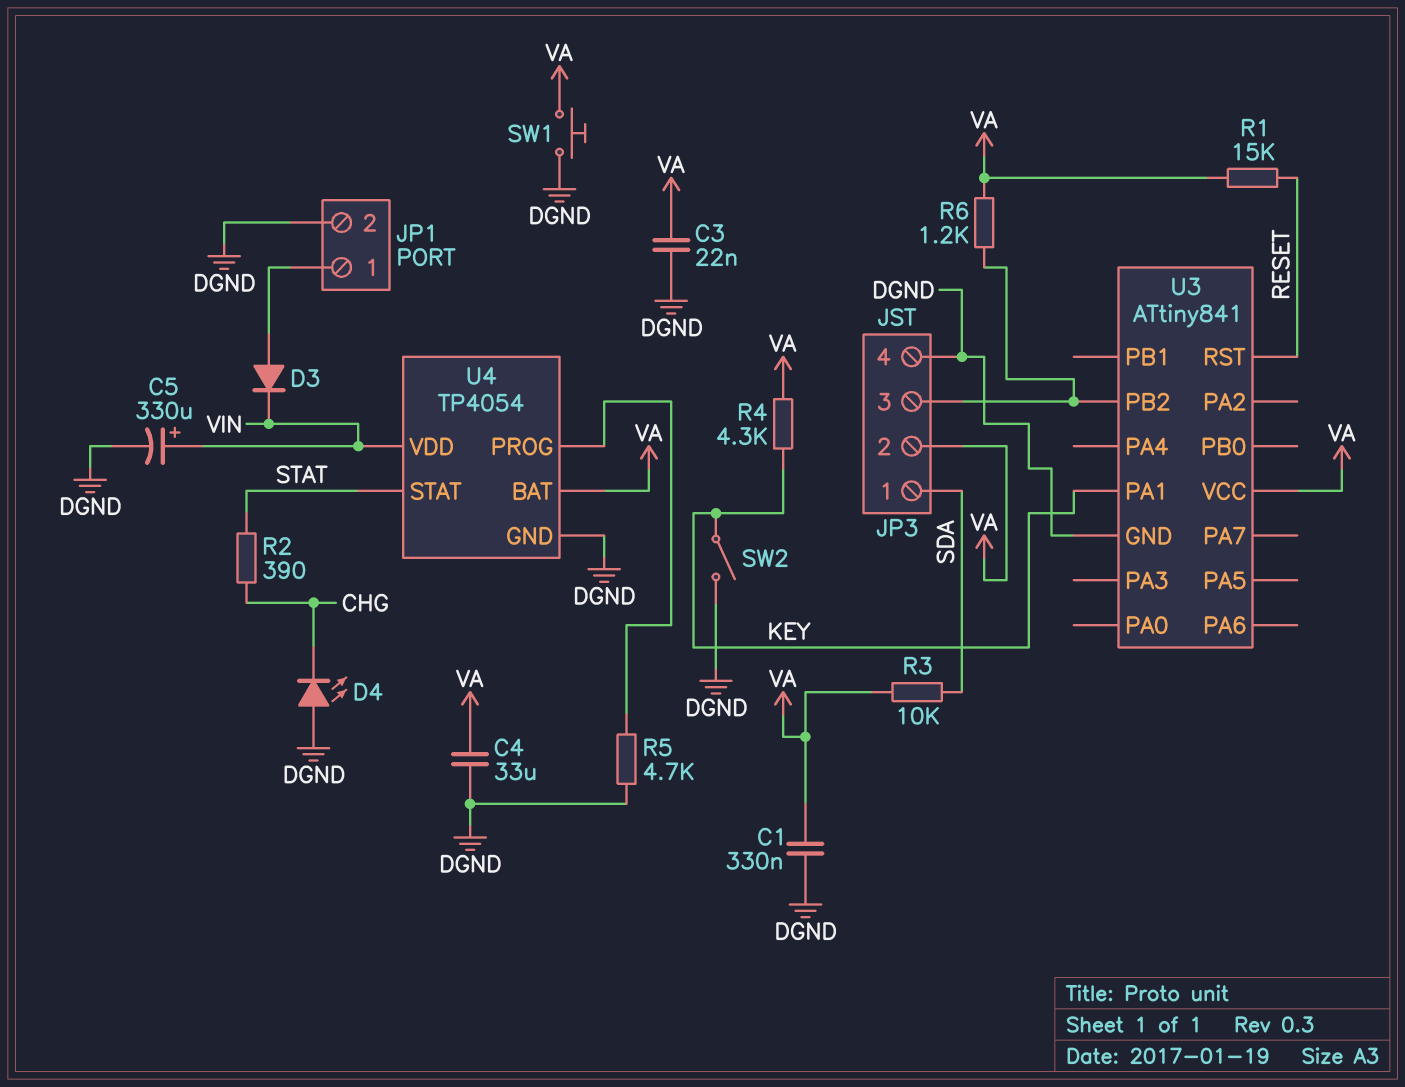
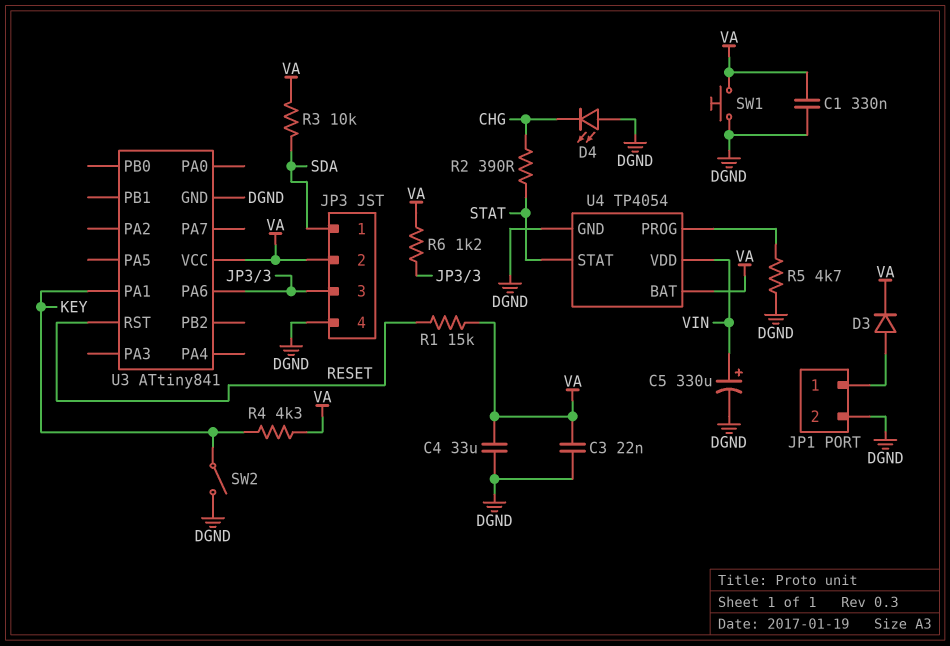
D3: diode (A JP1/1, K VIN) -> diode (A JP1/1, K VA)
U3 pin PA6: none -> JP3/3
U3 pin PB2: JP3/3 -> none

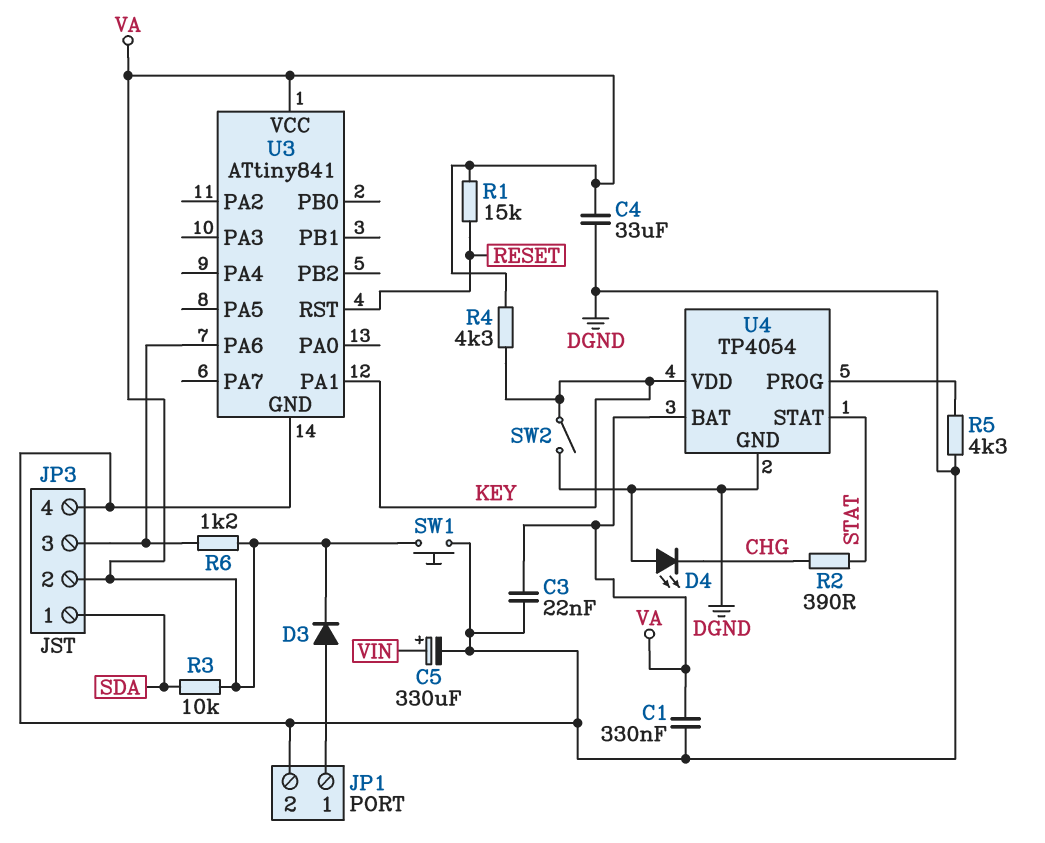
R5: 4.7k (DGND, U4/PROG) -> 4.3k (DGND, U4/PROG)
U4 pin VDD: VIN -> KEY

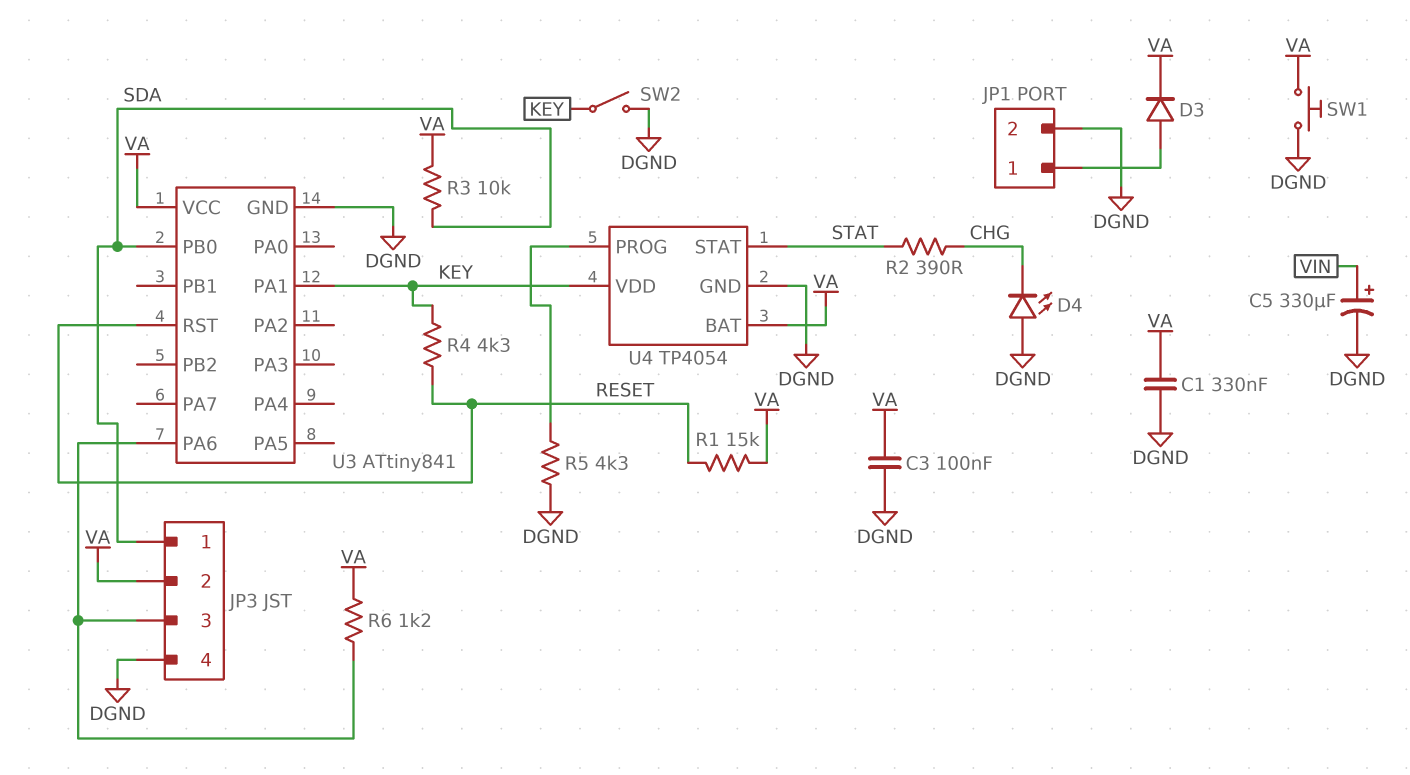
C3: 22nF (DGND, VA) -> 100nF (DGND, VA)
C4: 33uF (DGND, VA) -> none
R4: 4.3k (KEY, VA) -> 4.3k (KEY, RESET)
U3 pin PB0: none -> SDA

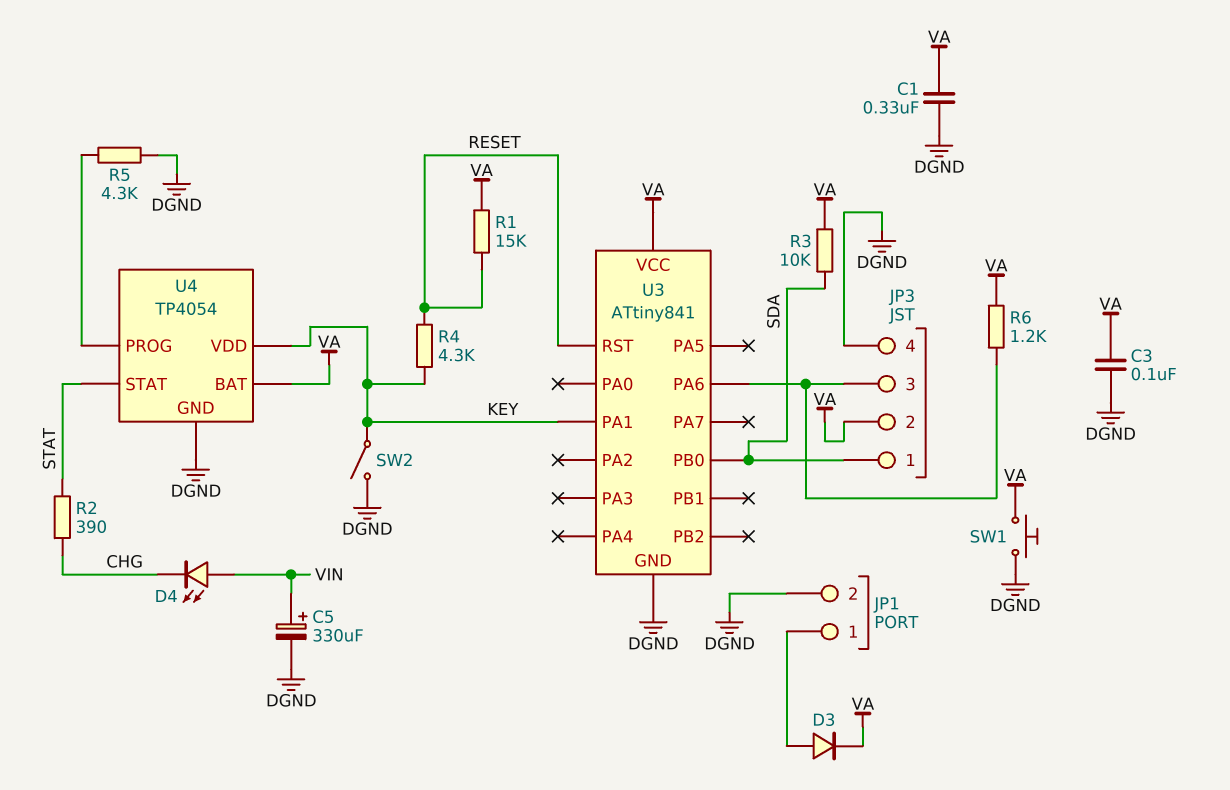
D4: LED (A DGND, K CHG) -> LED (A VIN, K CHG)

